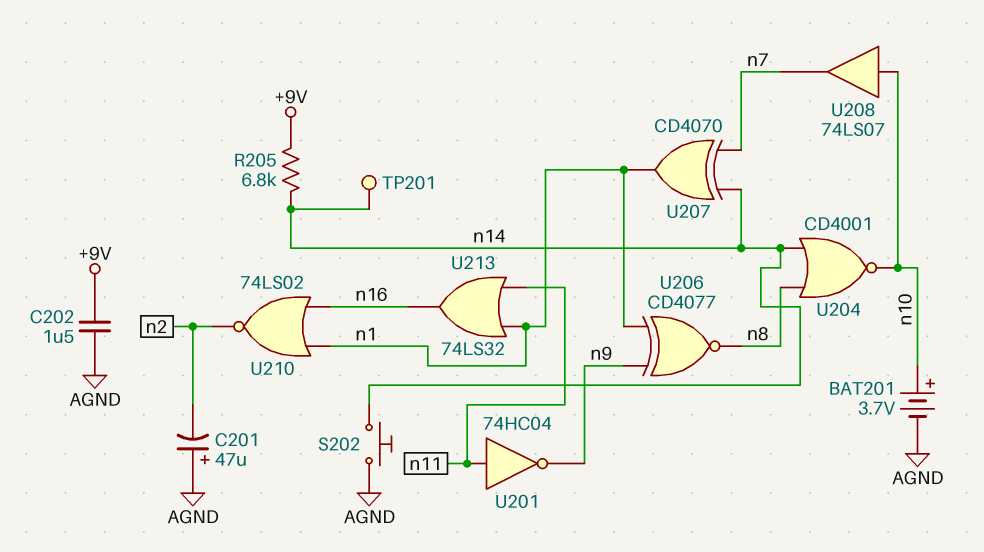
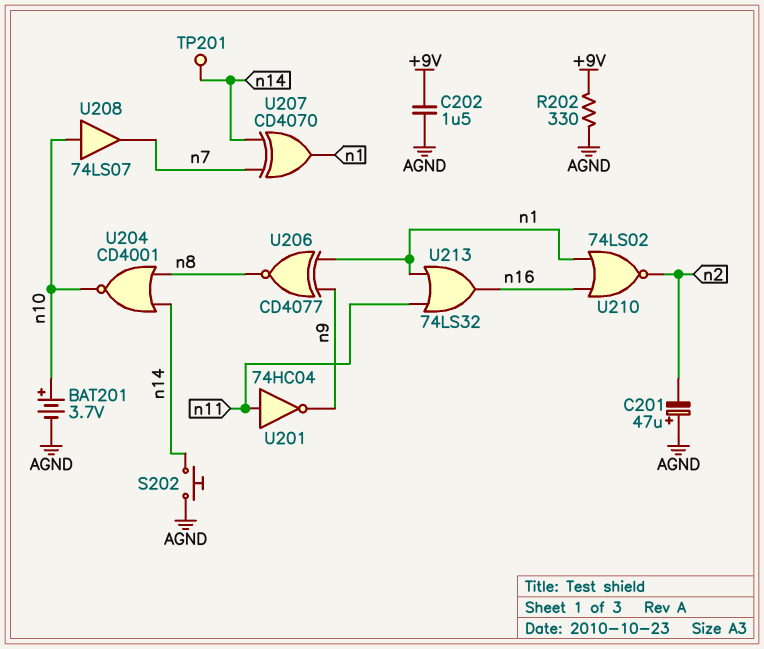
R202: none -> 330 (+9V, AGND)
R205: 6.8k (+9V, n14) -> none

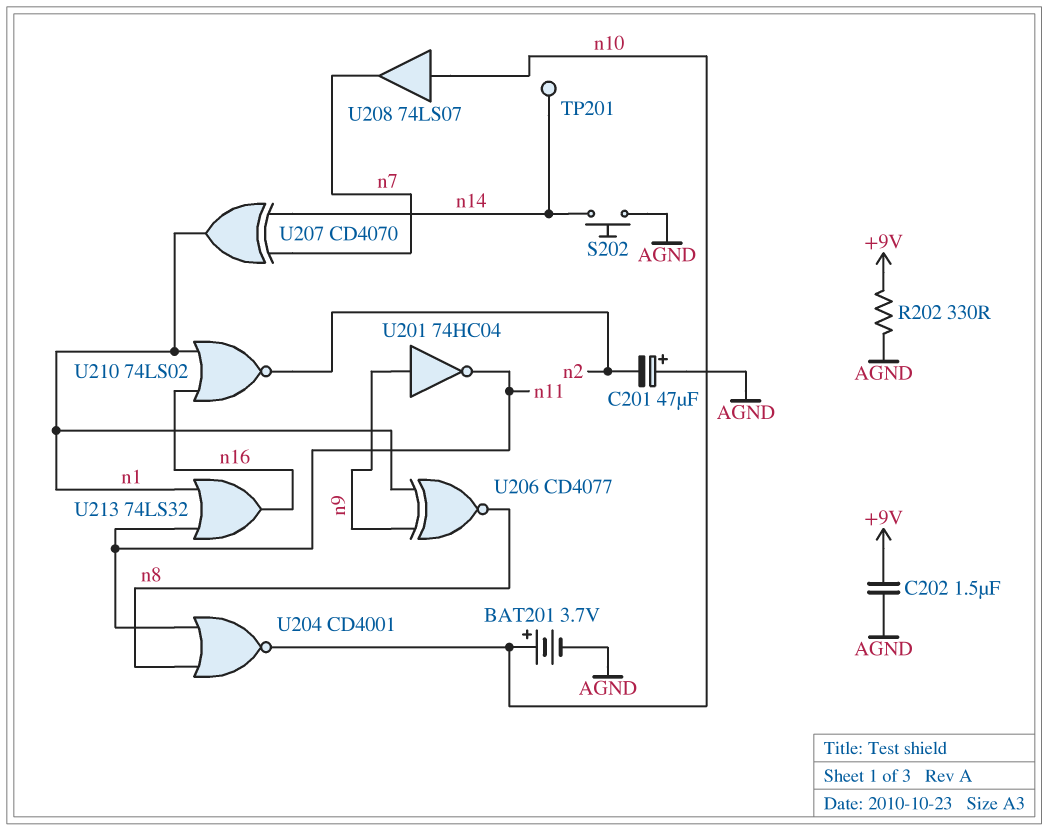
U201: NOT 74HC04 (in n11, out n9) -> NOT 74HC04 (in n9, out n11)
U204: NOR CD4001 (in n8, in n14, out n10) -> NOR CD4001 (in n8, in n11, out n10)

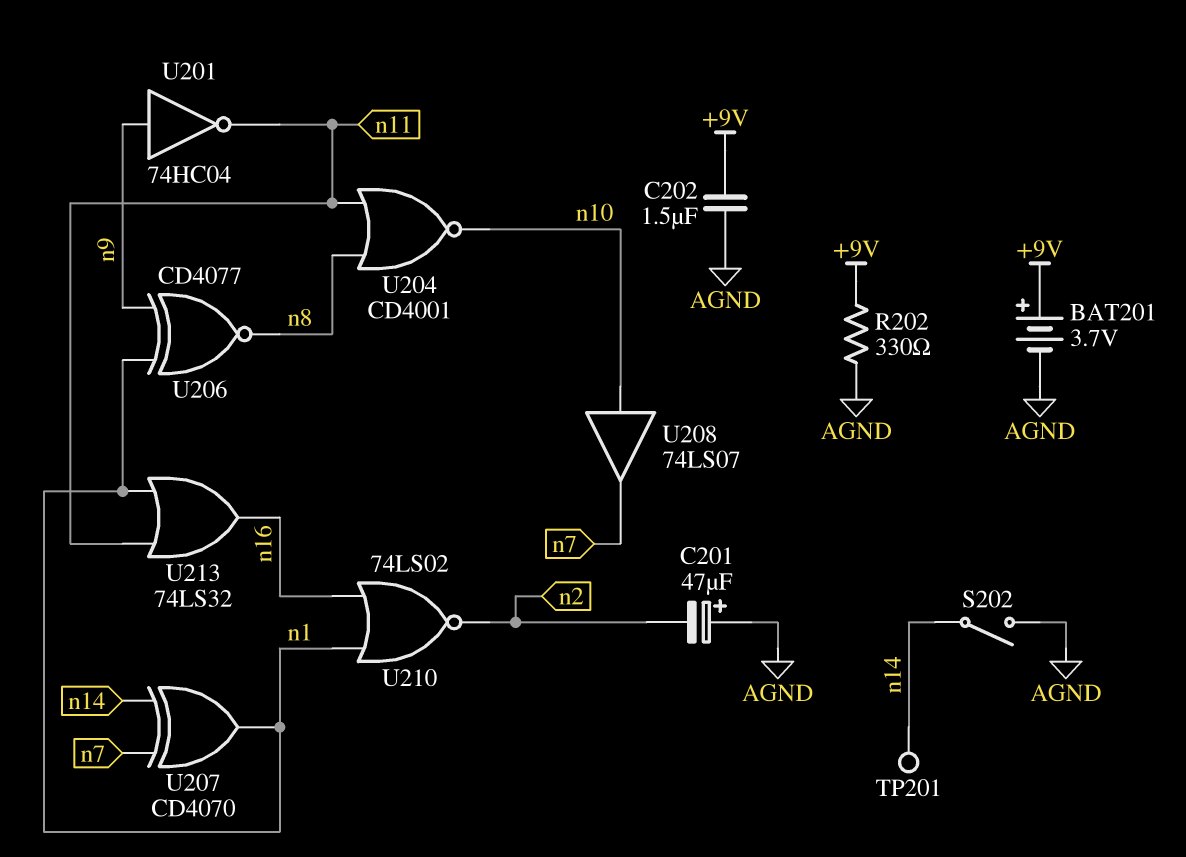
BAT201: 3.7V (plus n10, minus AGND) -> 3.7V (plus +9V, minus AGND)
S202: button (AGND, n14) -> switch (AGND, n14)

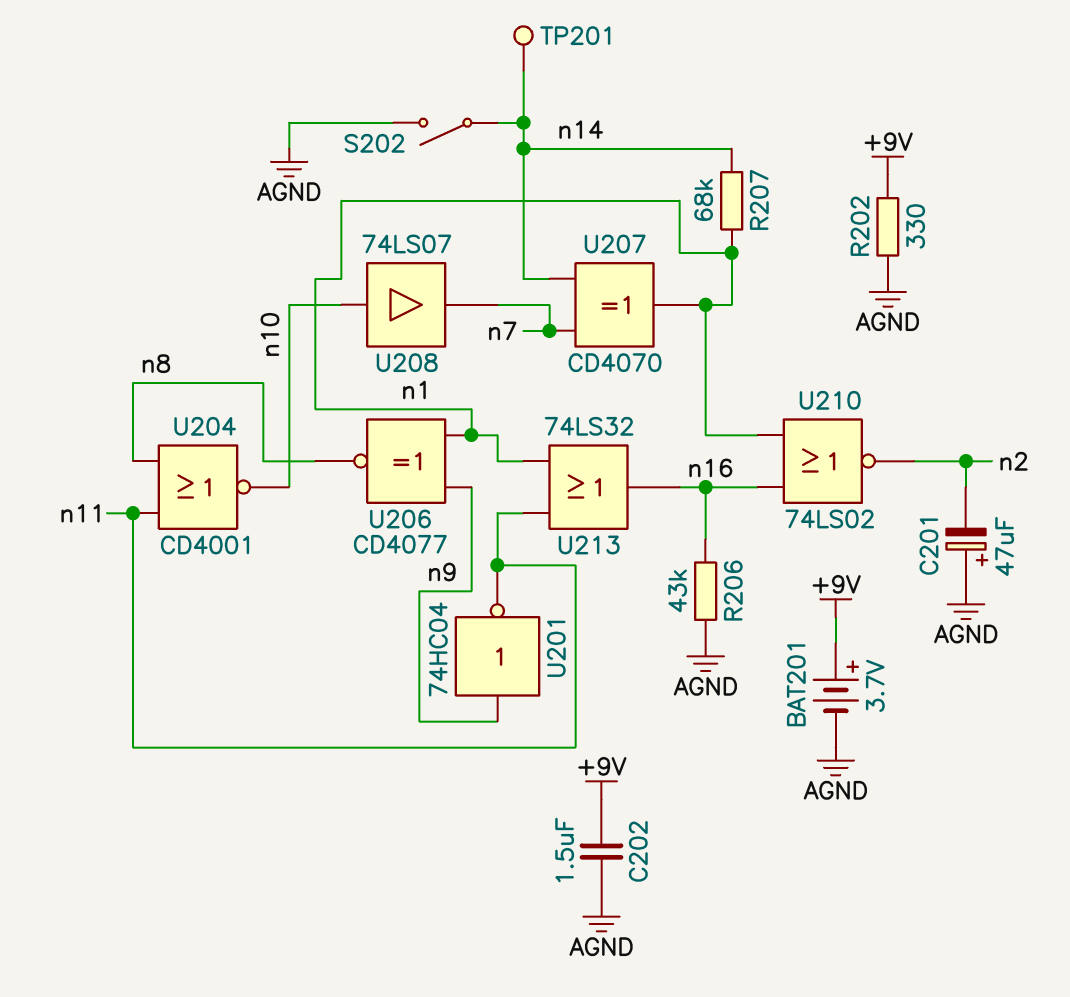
R206: none -> 43k (AGND, n16)
R207: none -> 68k (n1, n14)

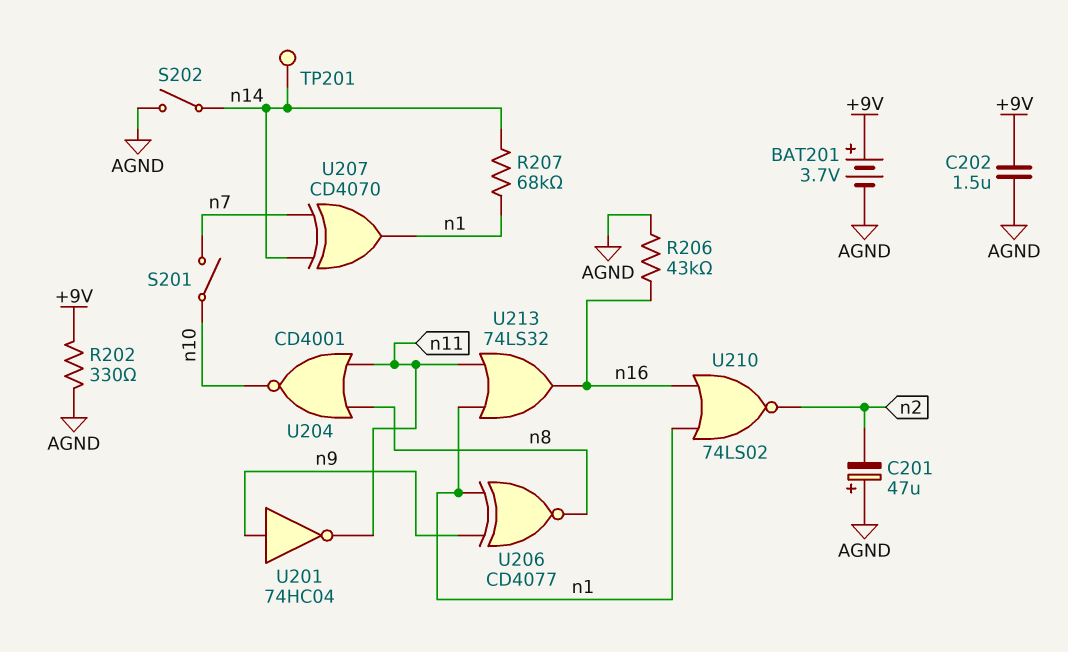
S201: none -> switch (n7, n10)
U208: buffer 74LS07 (in n10, out n7) -> none

